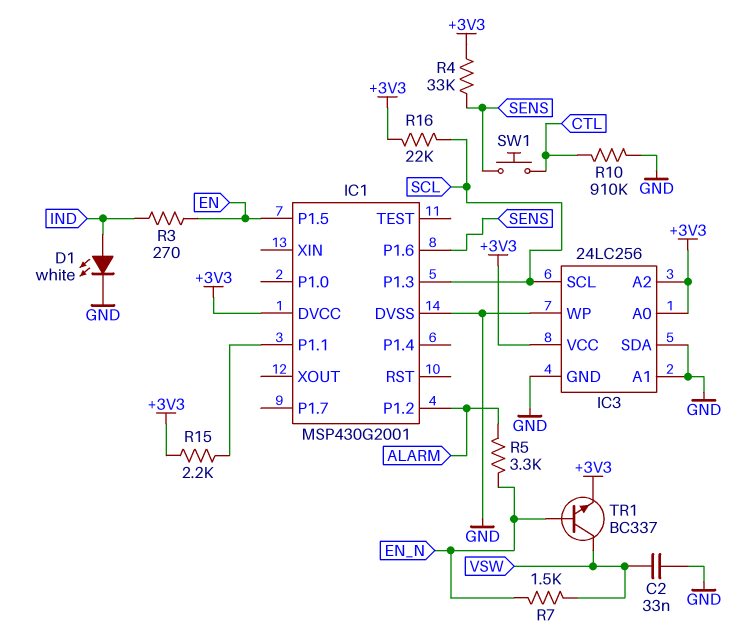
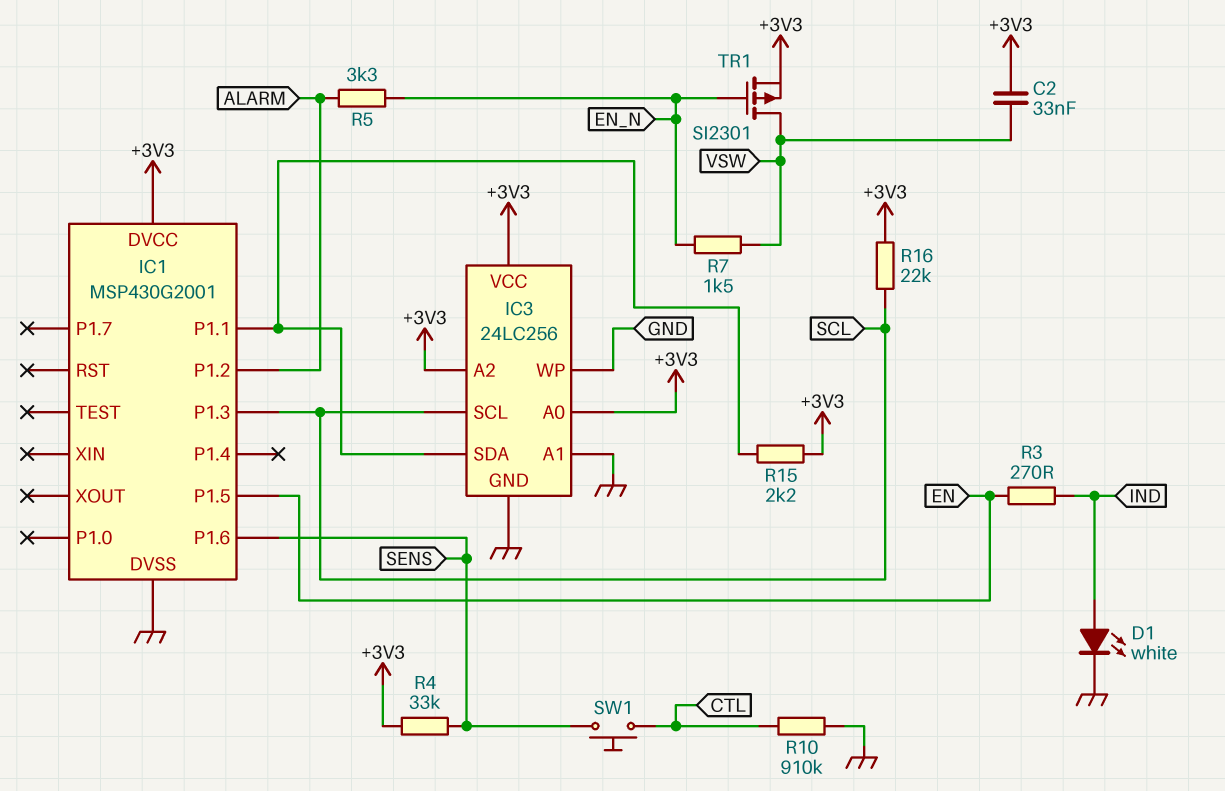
C2: 33nF (GND, VSW) -> 33nF (+3V3, VSW)
IC3 pin SDA: GND -> IC1/P1.1
TR1: NPN BC337 (B EN_N, C VSW, E +3V3) -> PMOS SI2301 (G EN_N, D VSW, S +3V3)

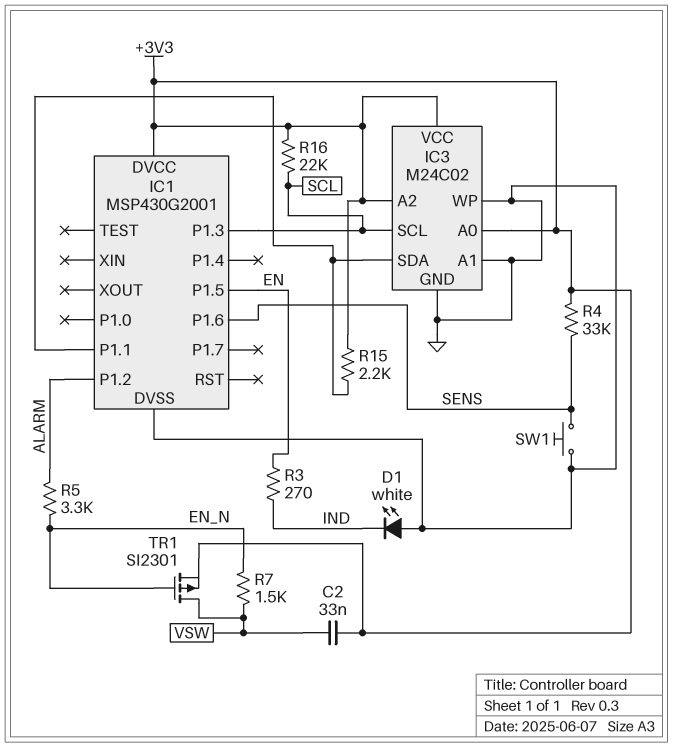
D1: LED white (A IND, K GND) -> LED white (A GND, K IND)
IC3: 24LC256 -> M24C02
R10: 910k (CTL, GND) -> none
SW1: button (CTL, SENS) -> button (GND, SENS)

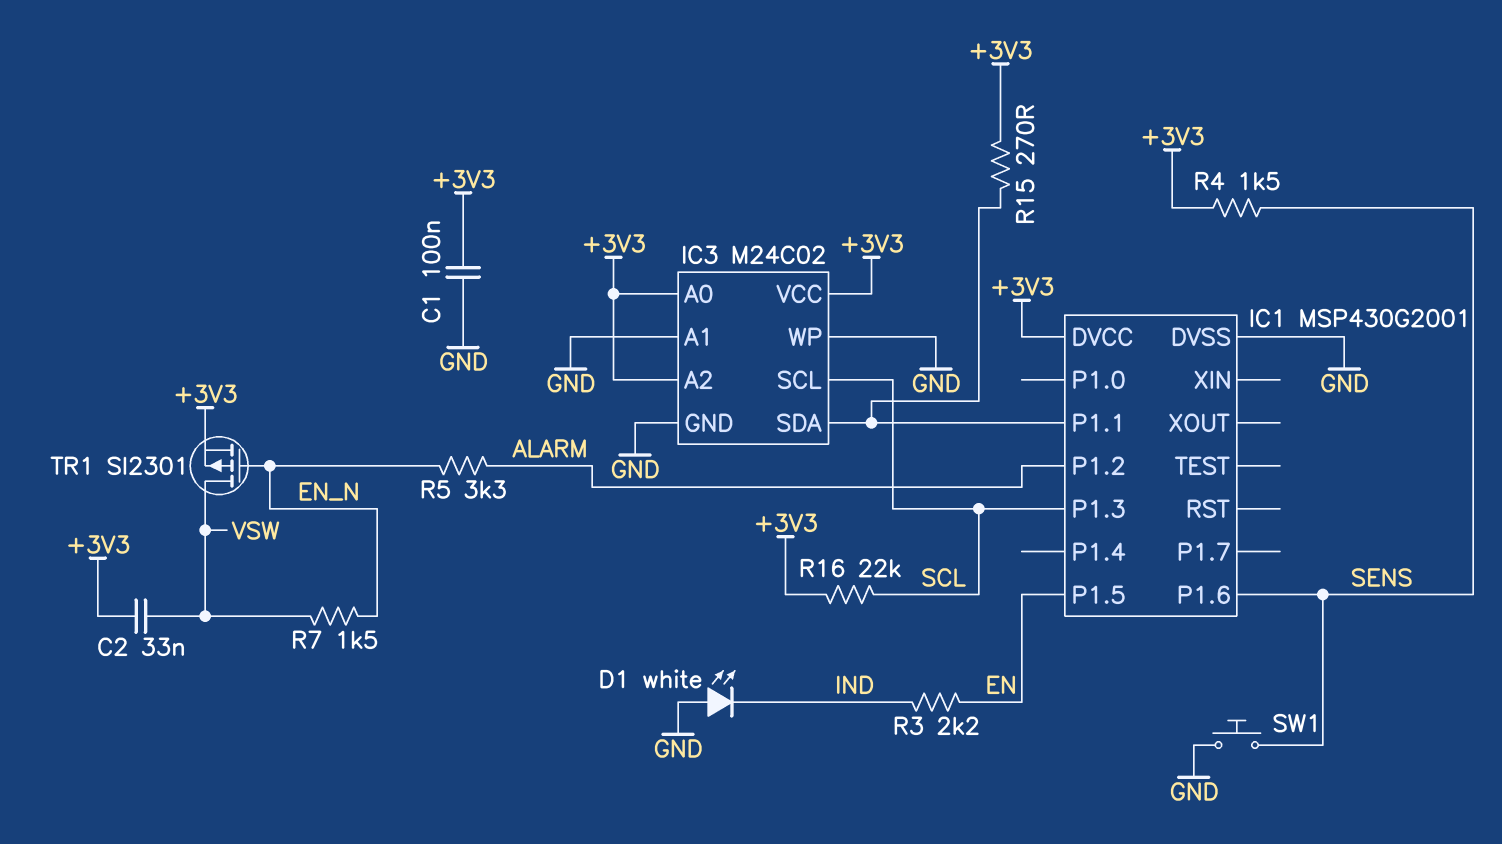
C1: none -> 100nF (+3V3, GND)
R3: 270 (EN, IND) -> 2.2k (EN, IND)
R4: 33k (+3V3, SENS) -> 1.5k (+3V3, SENS)
R15: 2.2k (+3V3, IC1/P1.1) -> 270 (+3V3, IC1/P1.1)

